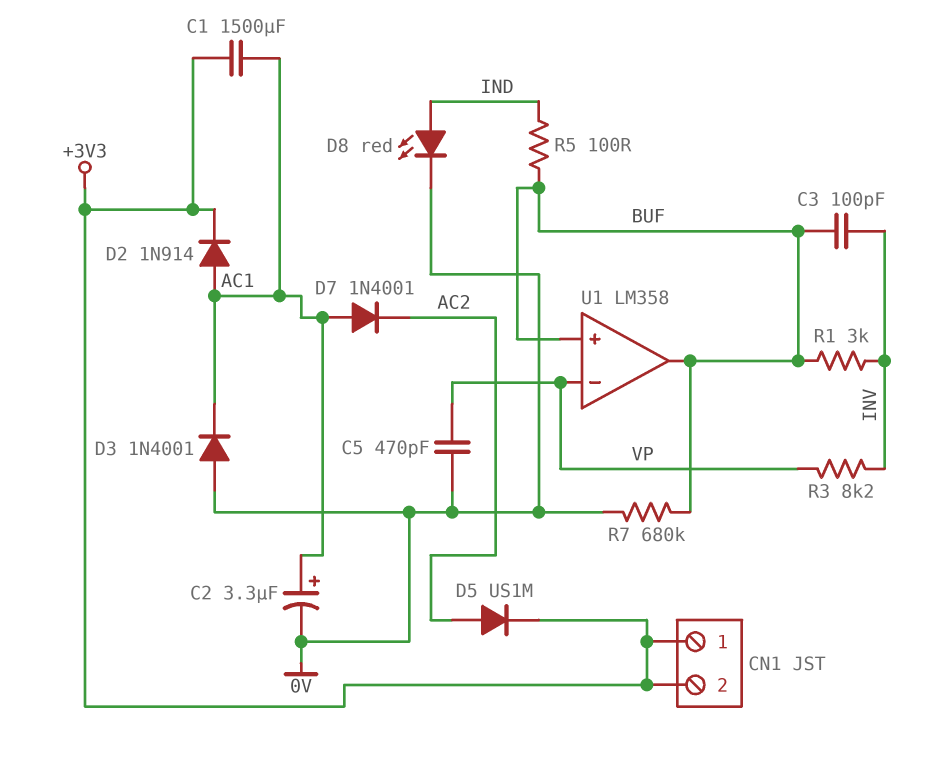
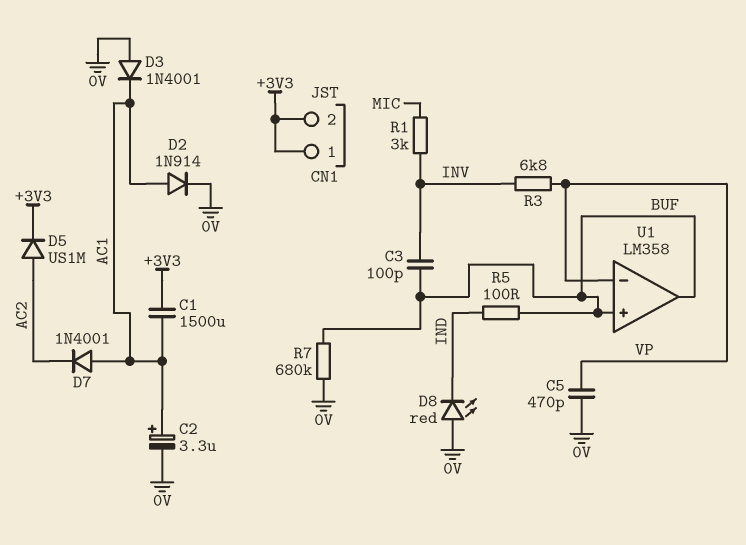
D2: diode 1N914 (A AC1, K +3V3) -> diode 1N914 (A AC1, K 0V)
D8: LED red (A IND, K 0V) -> LED red (A 0V, K IND)
R1: 3k (BUF, INV) -> 3k (INV, MIC)
R3: 8.2k (INV, VP) -> 6.8k (INV, VP)

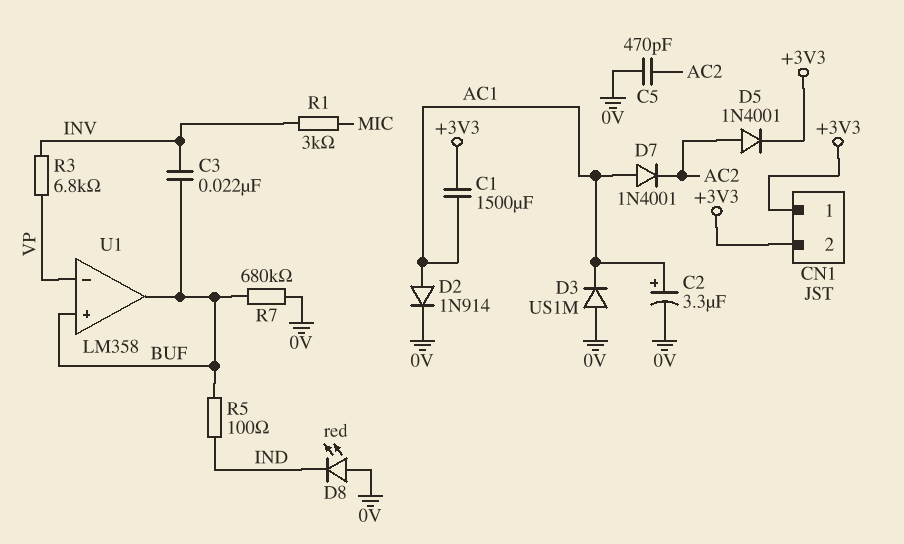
C3: 100pF (BUF, INV) -> 22nF (BUF, INV)
C5: 470pF (0V, VP) -> 470pF (0V, AC2)
D3: diode 1N4001 (A 0V, K AC1) -> diode US1M (A 0V, K AC1)
D5: diode US1M (A AC2, K +3V3) -> diode 1N4001 (A AC2, K +3V3)

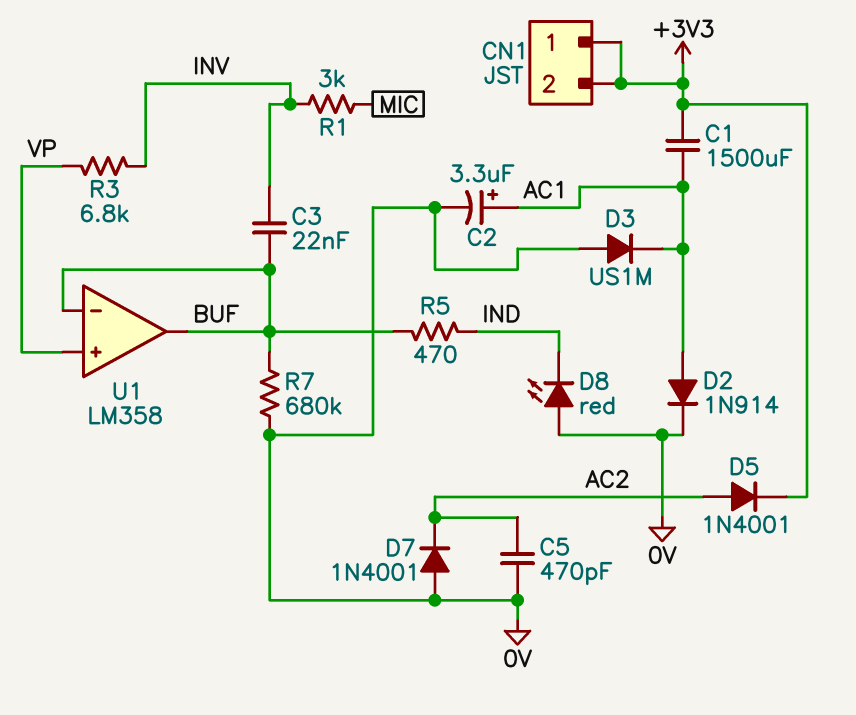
D7: diode 1N4001 (A AC1, K AC2) -> diode 1N4001 (A 0V, K AC2)
R5: 100 (BUF, IND) -> 470 (BUF, IND)
U1 pin in+: BUF -> VP
U1 pin in-: VP -> BUF

